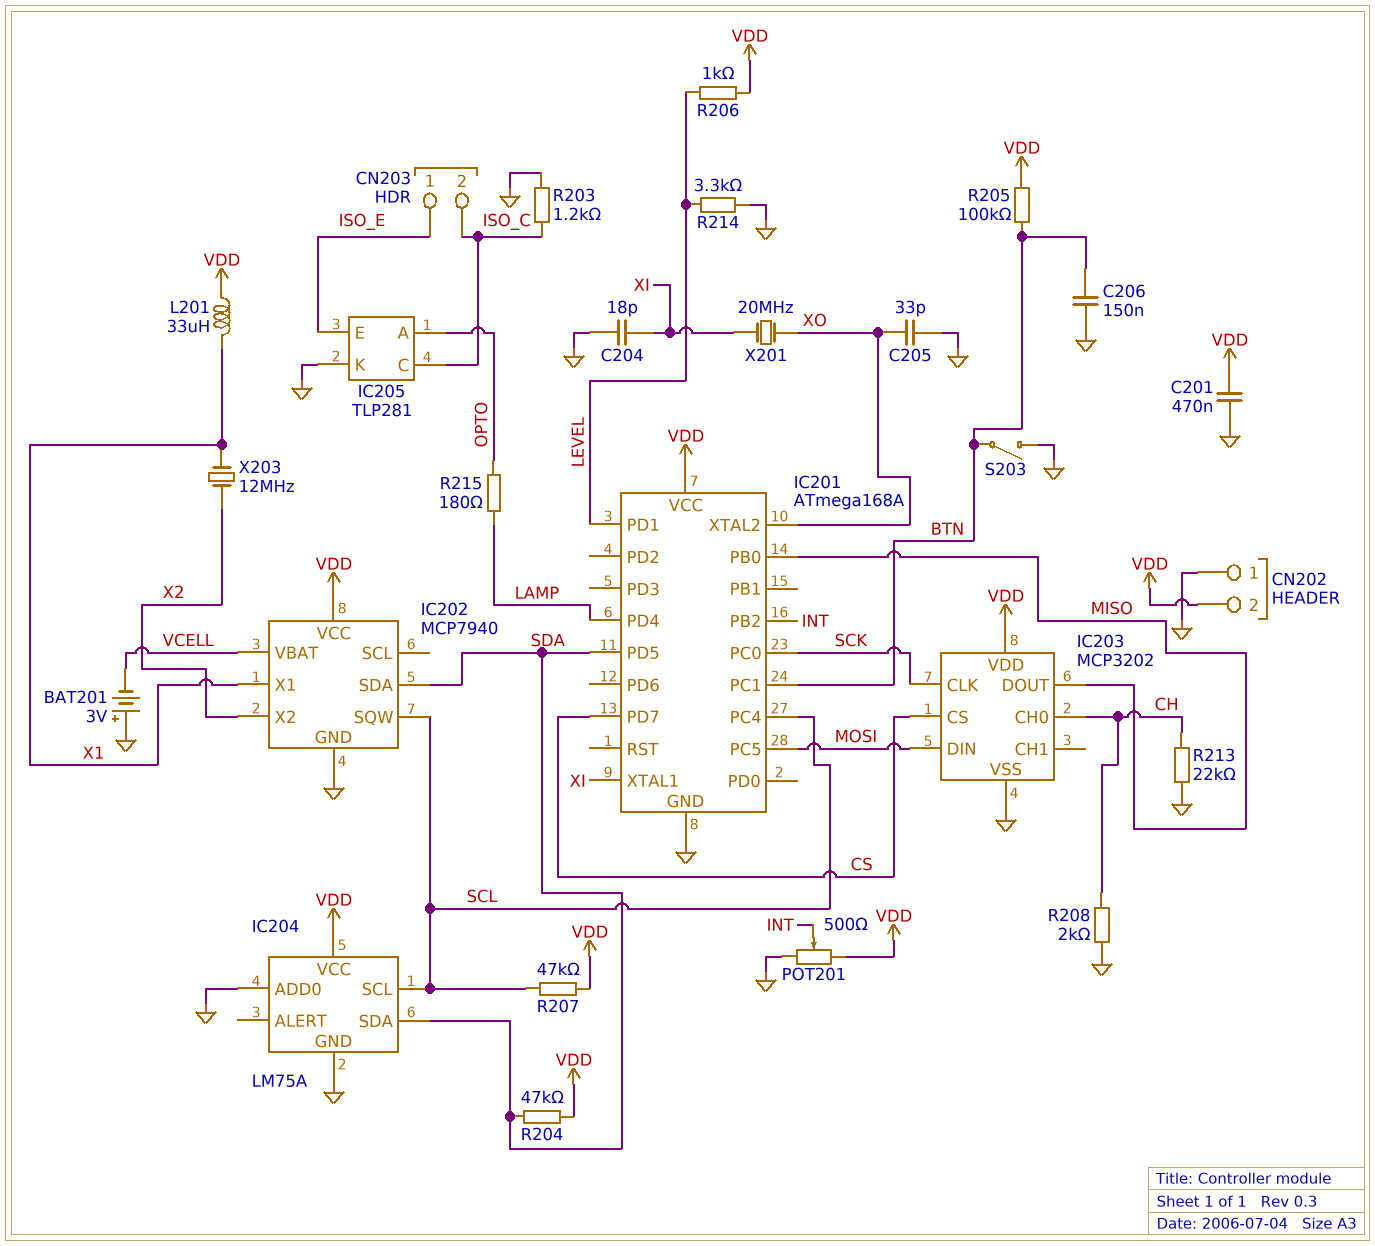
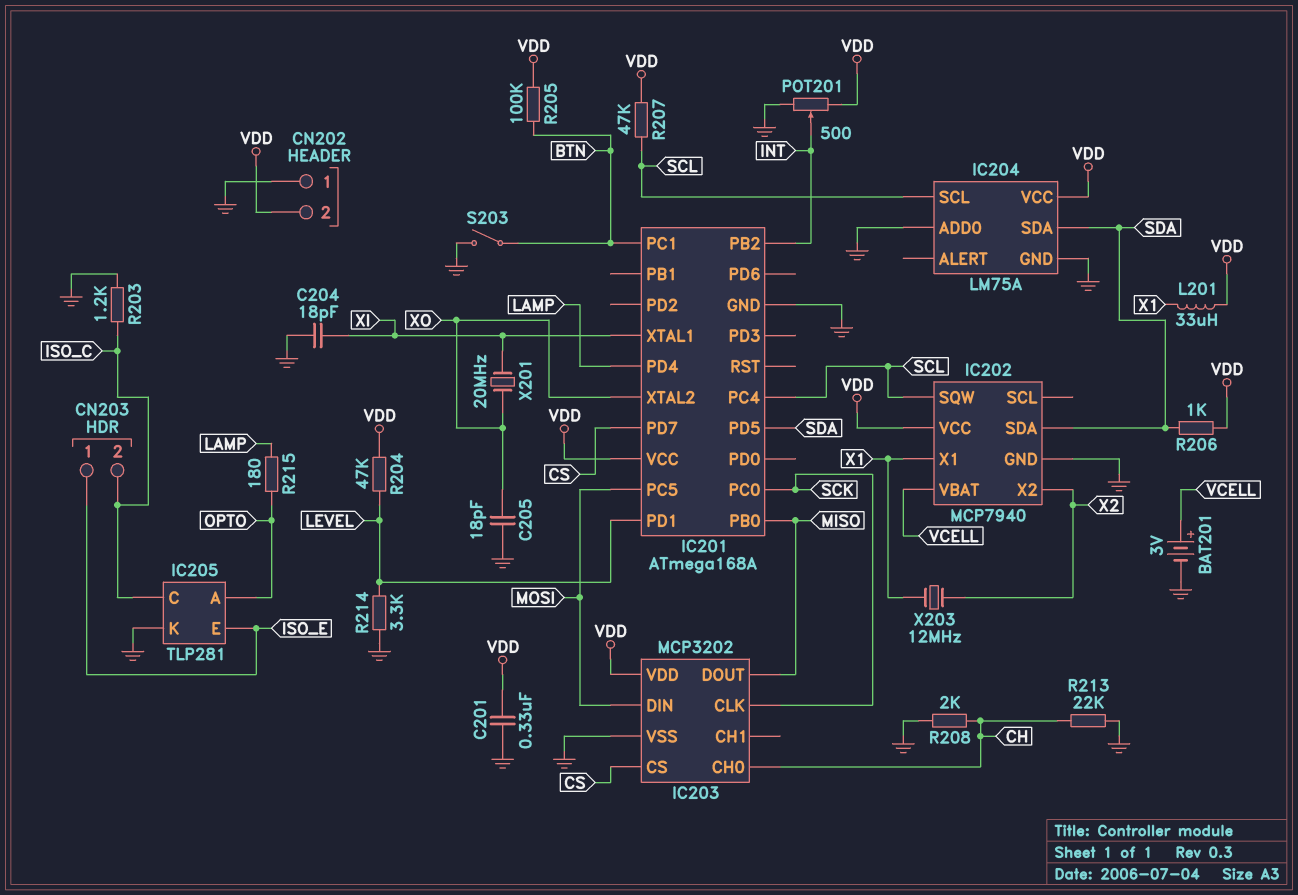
BAT201: 3V (plus GND, minus VCELL) -> 3V (plus VCELL, minus GND)
C201: 470nF (GND, VDD) -> 330nF (GND, VDD)
C205: 33pF (GND, XO) -> 18pF (GND, XO)
C206: 150nF (BTN, GND) -> none
R204: 47k (SDA, VDD) -> 47k (LEVEL, VDD)
R206: 1k (LEVEL, VDD) -> 1k (SDA, VDD)

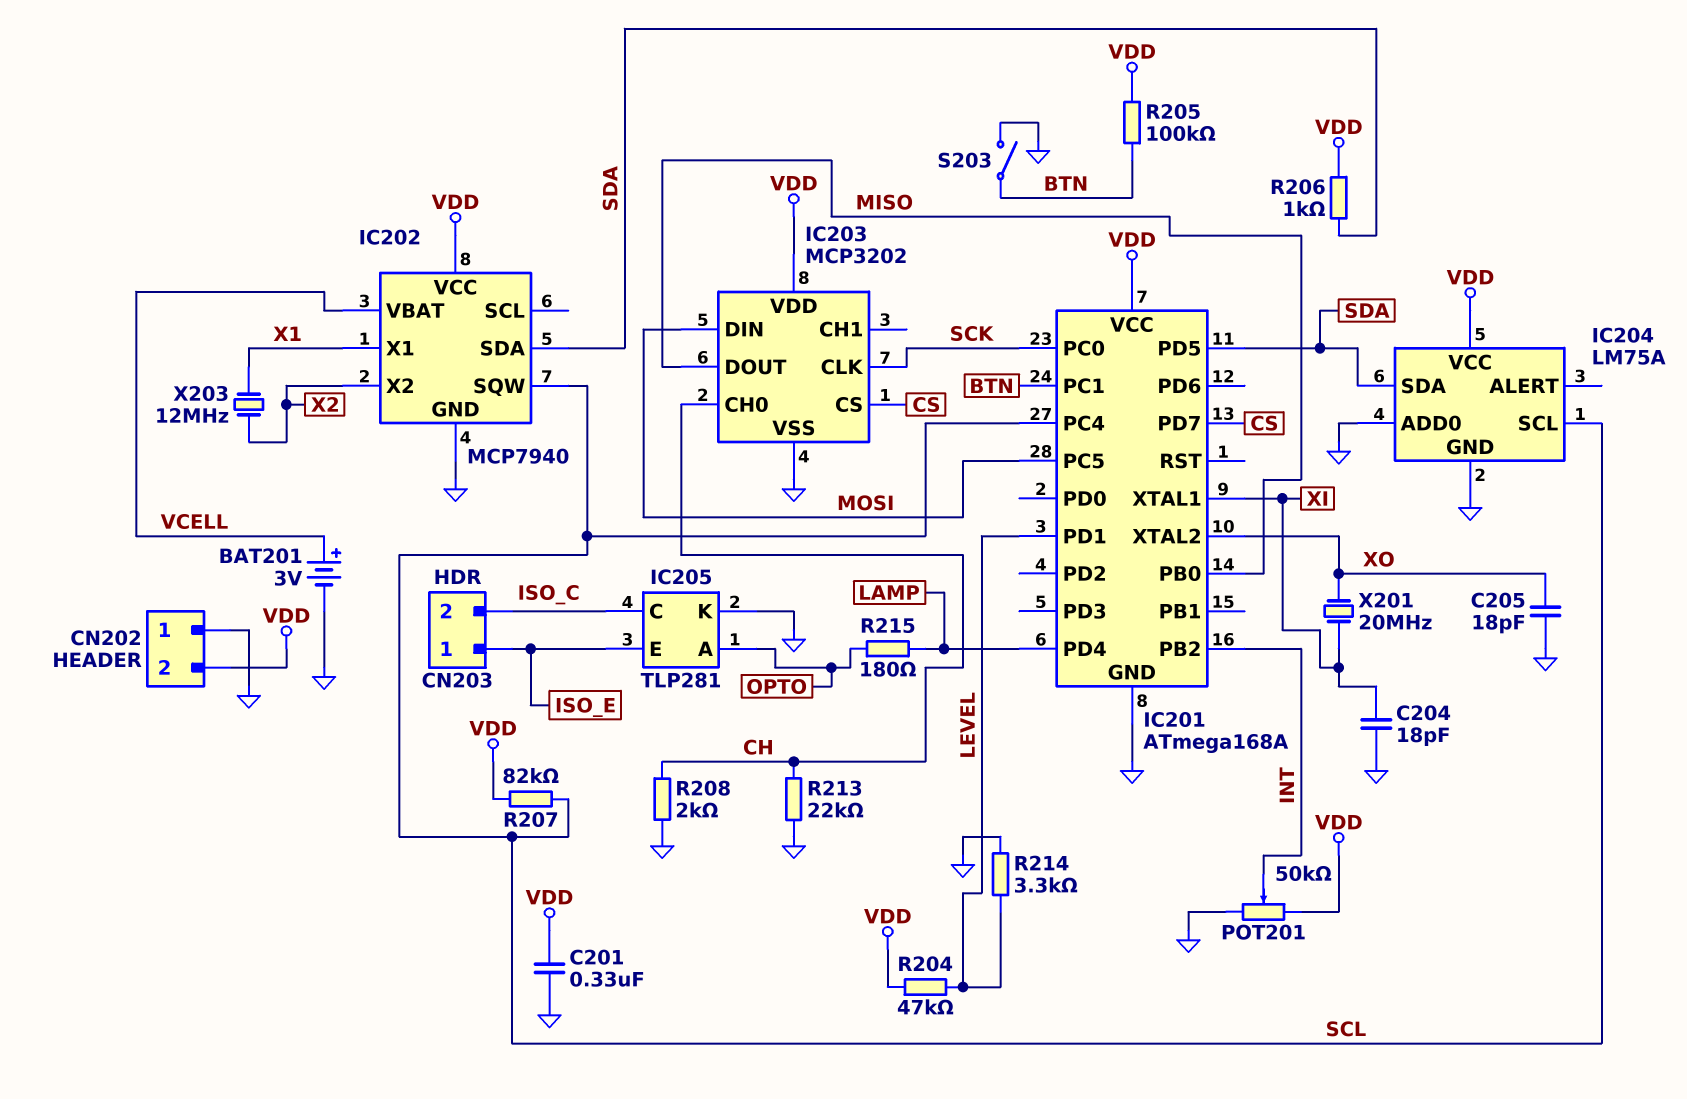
L201: 33uH (VDD, X1) -> none
POT201: 500 (GND, VDD, wiper INT) -> 50k (GND, VDD, wiper INT)
R203: 1.2k (GND, ISO_C) -> none
R207: 47k (SCL, VDD) -> 82k (SCL, VDD)

